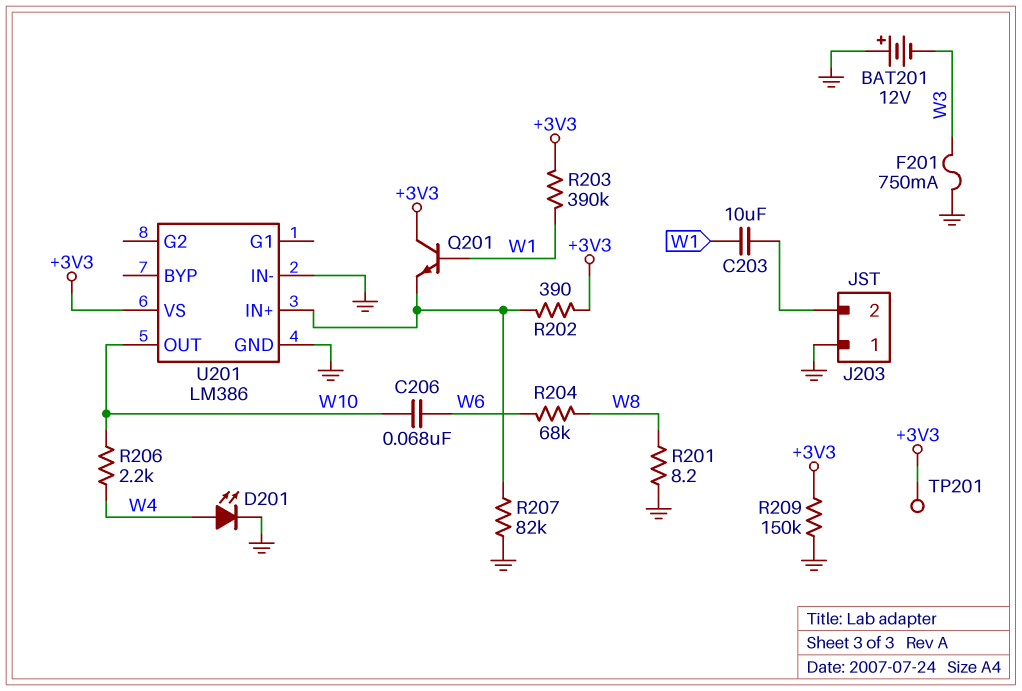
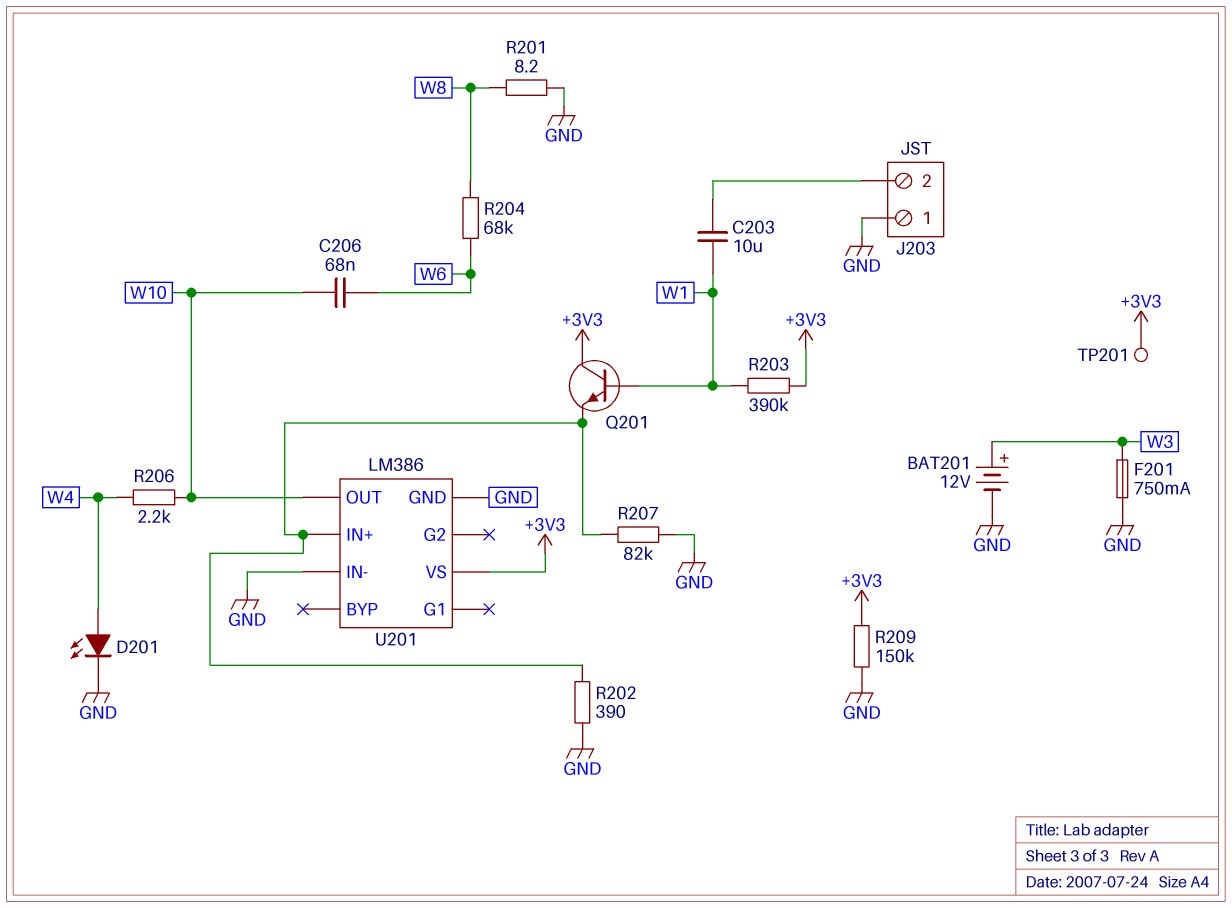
BAT201: 12V (plus GND, minus W3) -> 12V (plus W3, minus GND)
R202: 390 (+3V3, U201/IN+) -> 390 (GND, U201/IN+)

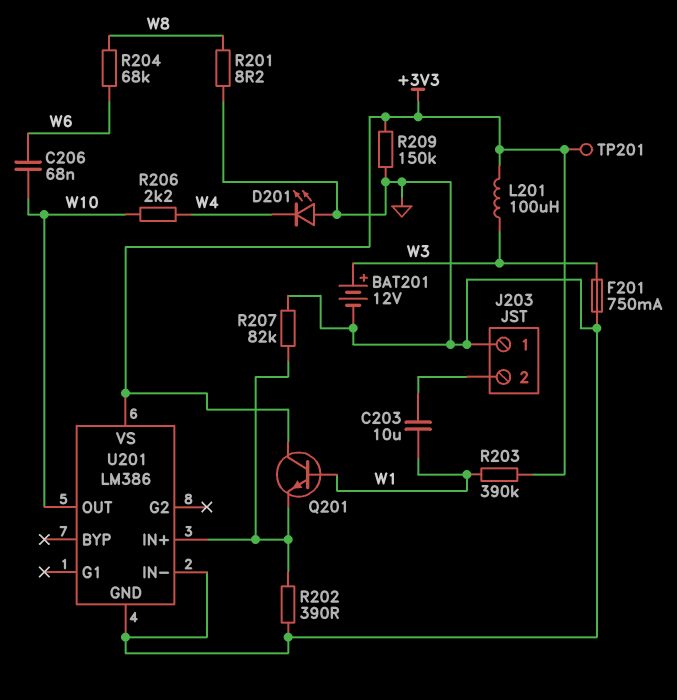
D201: LED (A W4, K GND) -> LED (A GND, K W4)
L201: none -> 100uH (+3V3, W3)

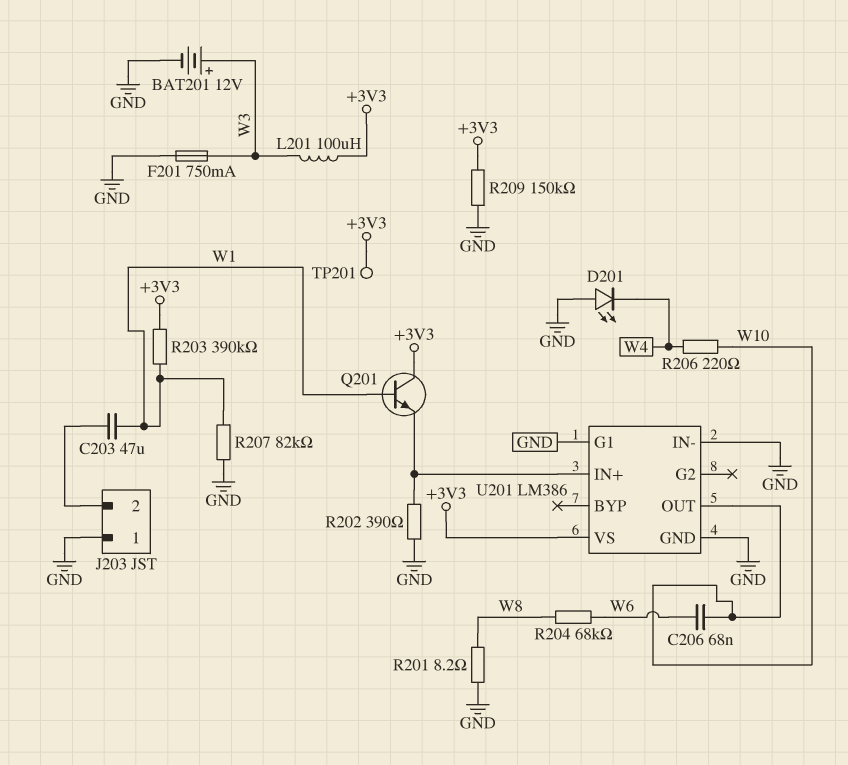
C203: 10uF (J203/2, W1) -> 47uF (J203/2, W1)
R206: 2.2k (W4, W10) -> 220 (W4, W10)
R207: 82k (GND, U201/IN+) -> 82k (GND, W1)
U201 pin G1: none -> GND

